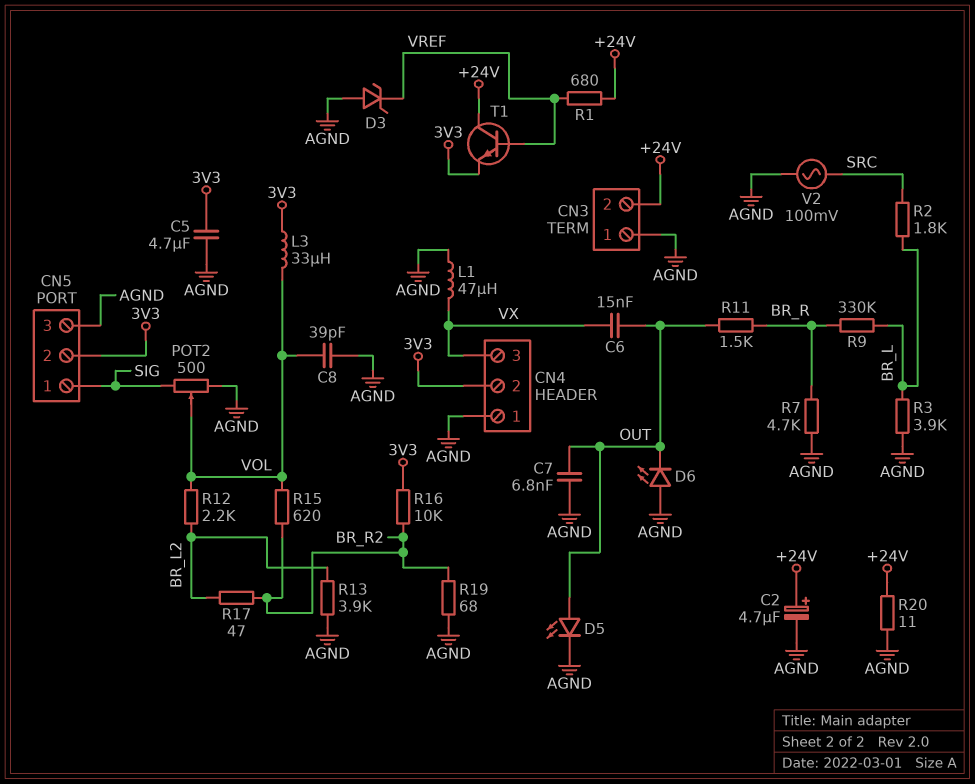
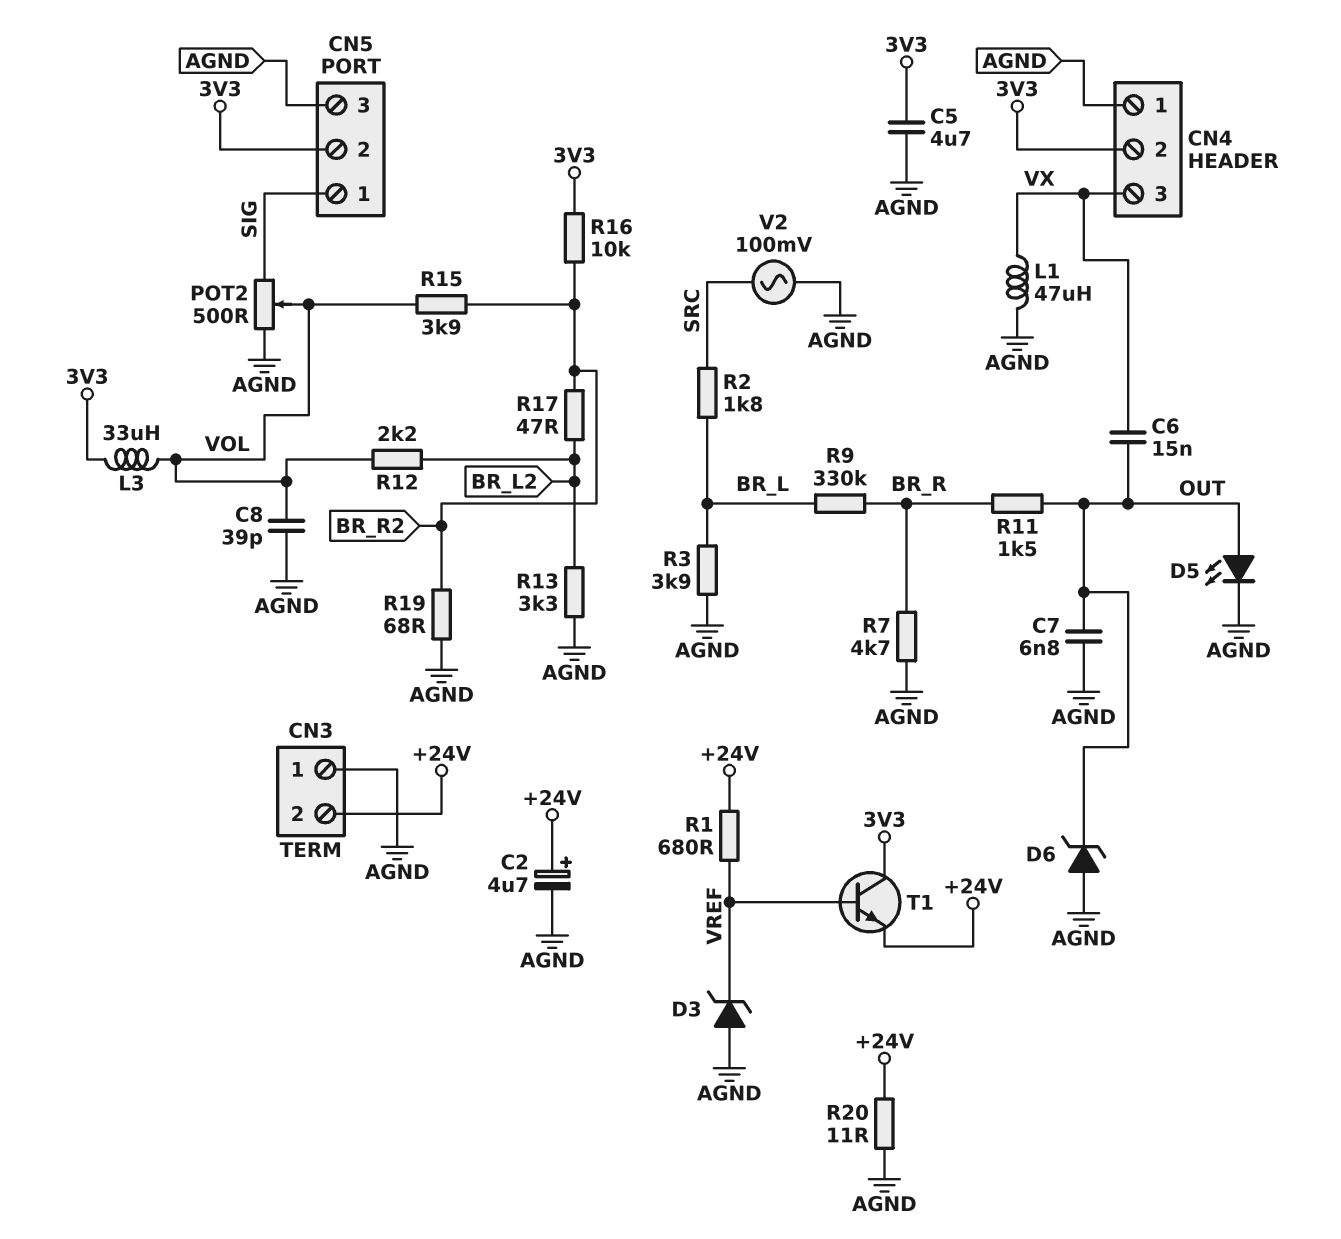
D6: LED (A AGND, K OUT) -> zener (A AGND, K OUT)
R13: 3.9k (AGND, BR_L2) -> 3.3k (AGND, BR_L2)
R15: 620 (BR_R2, VOL) -> 3.9k (BR_R2, VOL)
T1: NPN (B VREF, C +24V, E 3V3) -> NPN (B VREF, C 3V3, E +24V)

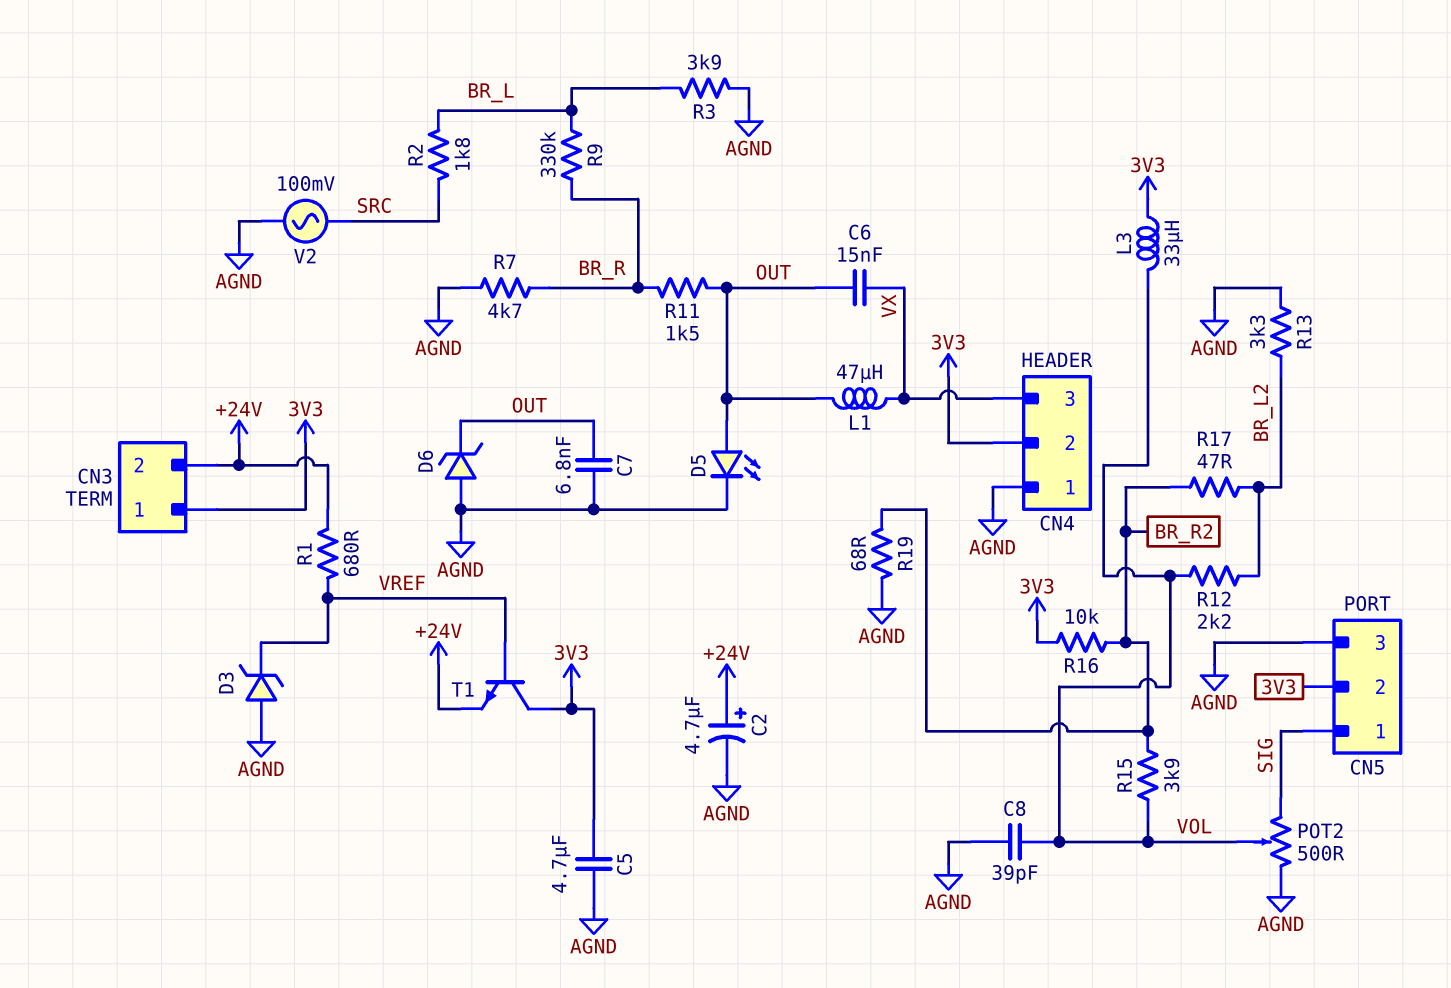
CN3 pin 1: AGND -> 3V3
L1: 47uH (AGND, VX) -> 47uH (OUT, VX)
R20: 11 (+24V, AGND) -> none

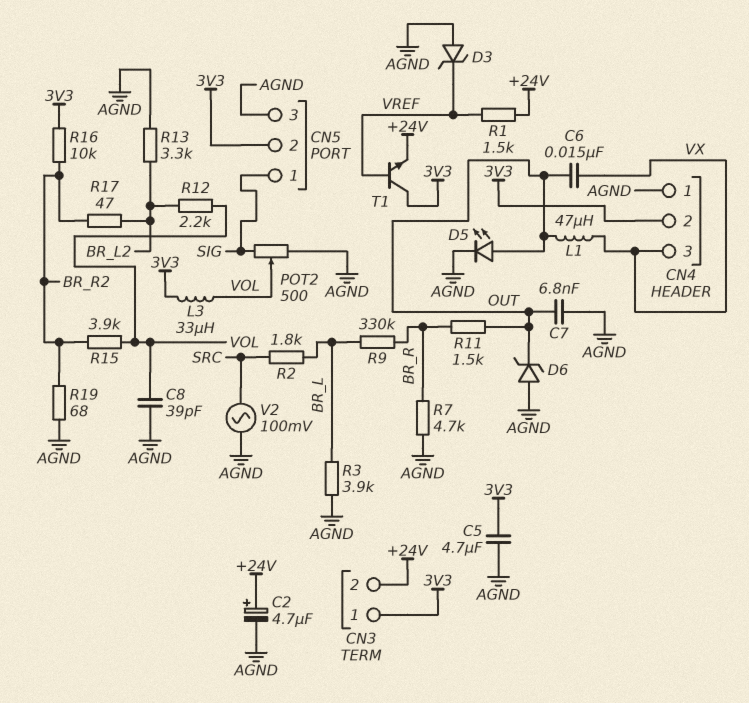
R1: 680 (+24V, VREF) -> 1.5k (+24V, VREF)

